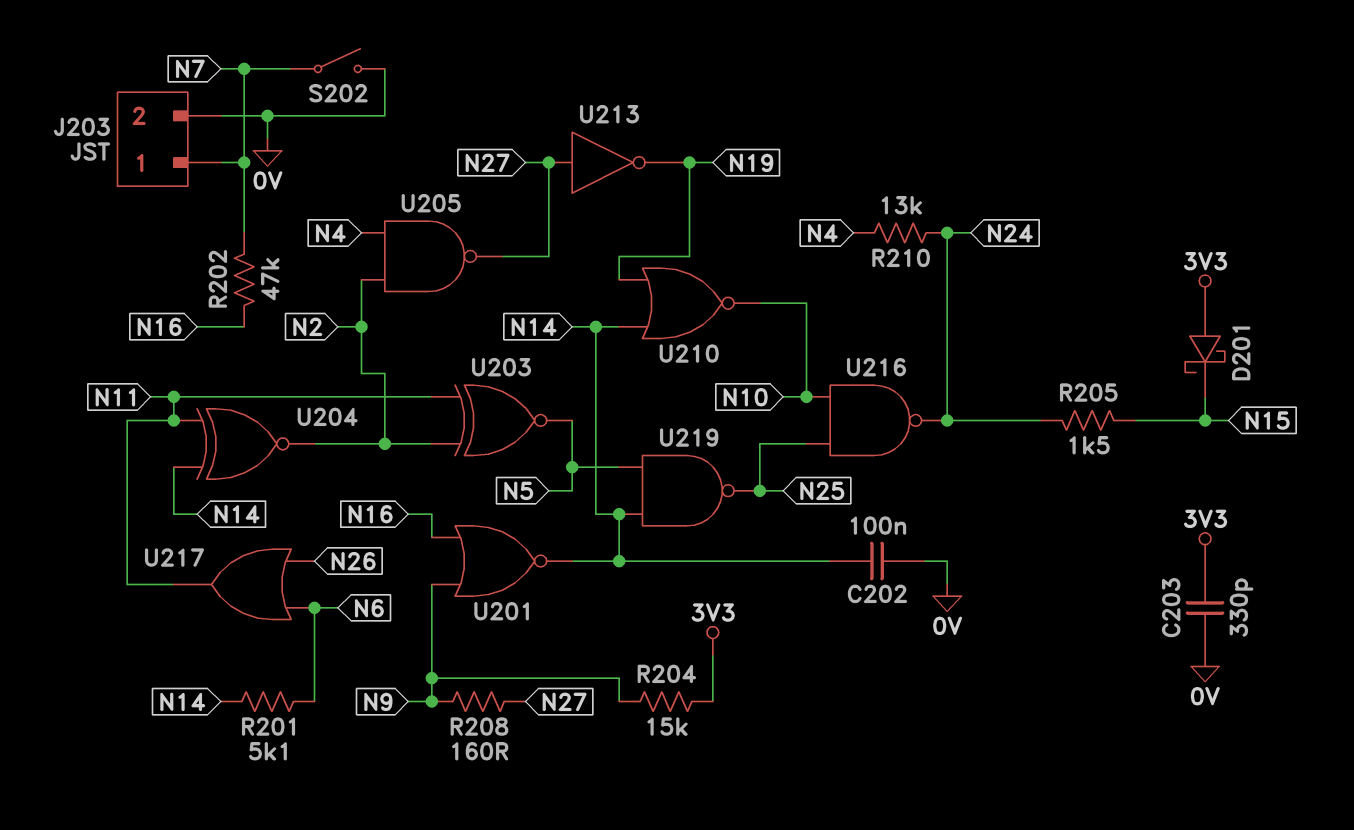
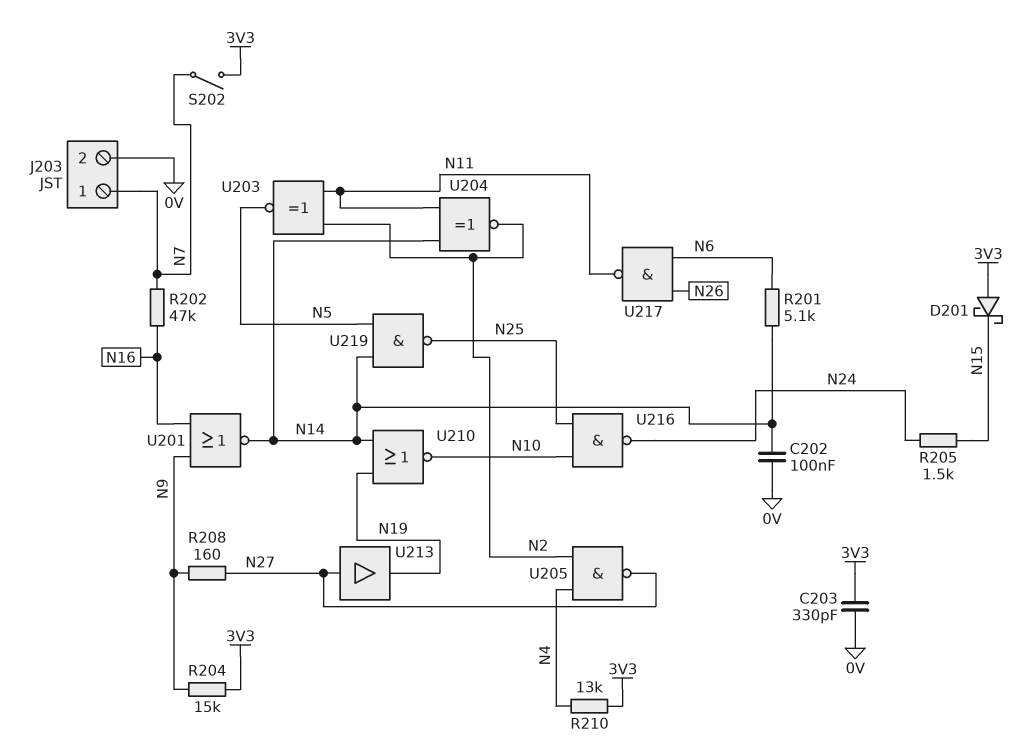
R210: 13k (N4, N24) -> 13k (3V3, N4)
S202: switch (0V, N7) -> switch (3V3, N7)
U213: NOT (in N27, out N19) -> buffer (in N27, out N19)
U217: OR (in N6, in N26, out N11) -> NAND (in N6, in N26, out N11)

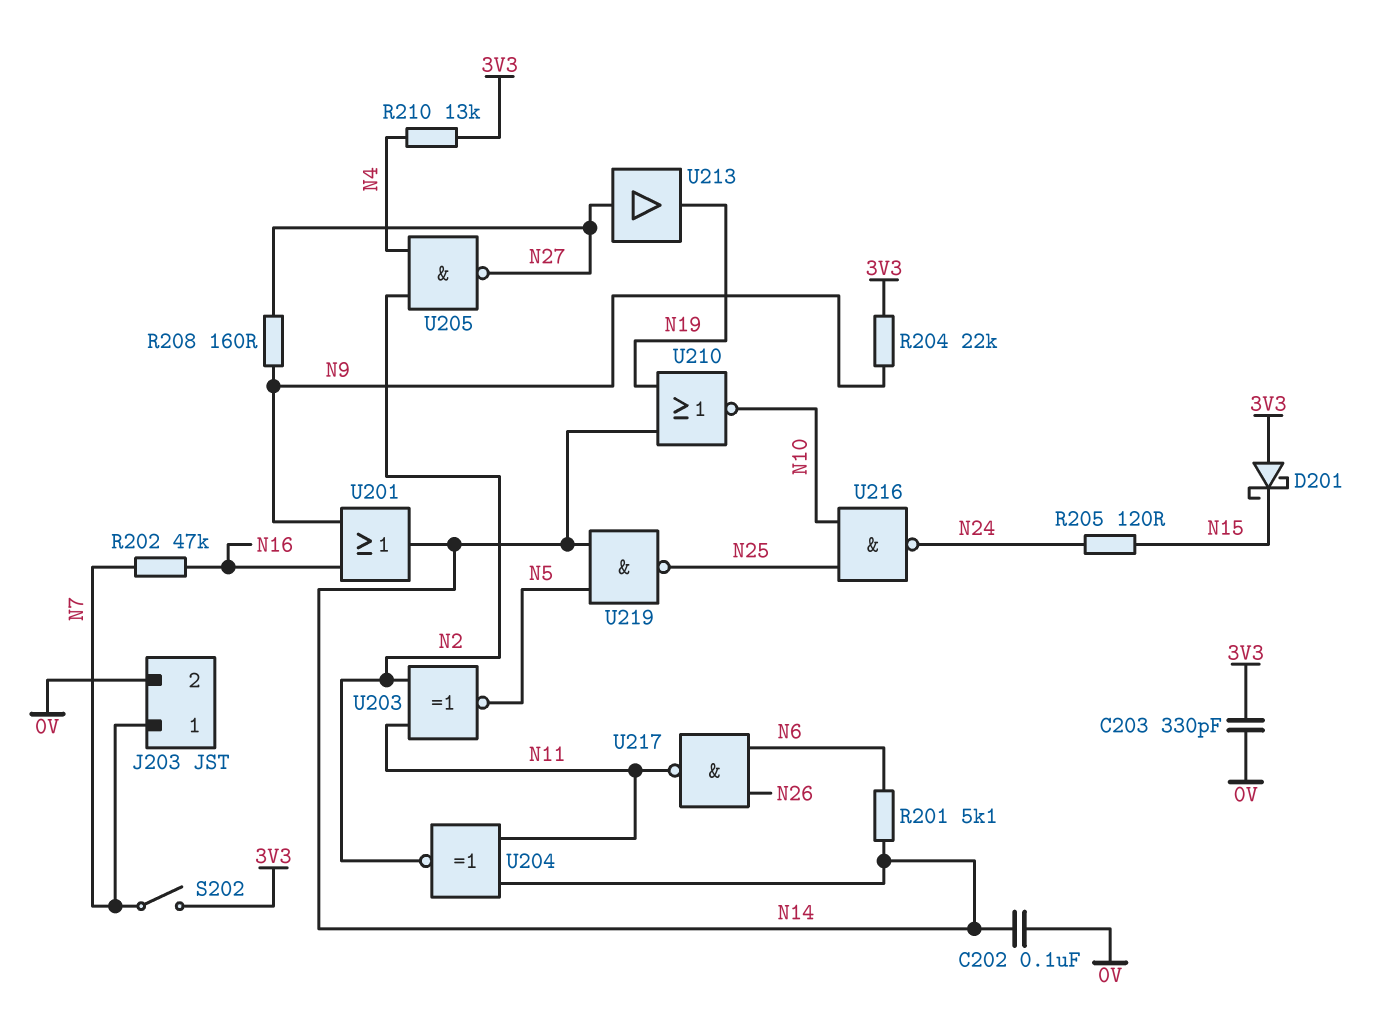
R204: 15k (3V3, N9) -> 22k (3V3, N9)
R205: 1.5k (N15, N24) -> 120 (N15, N24)
U201: NOR (in N9, in N16, out N14) -> OR (in N9, in N16, out N14)

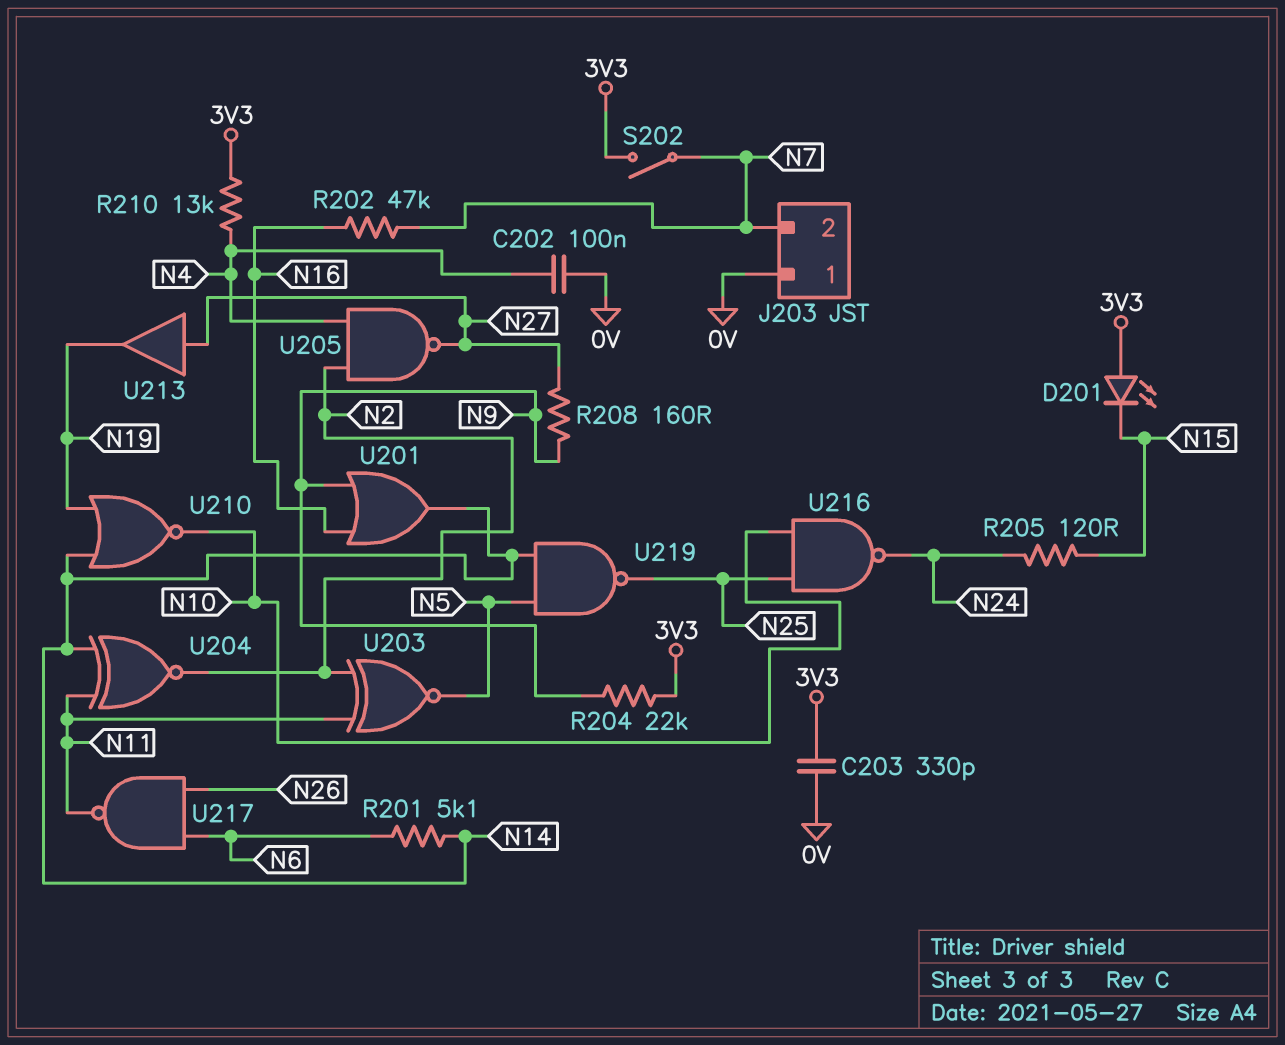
C202: 100nF (0V, N14) -> 100nF (0V, N4)
D201: schottky (A 3V3, K N15) -> LED (A 3V3, K N15)
J203 pin 1: N7 -> 0V
J203 pin 2: 0V -> N7

